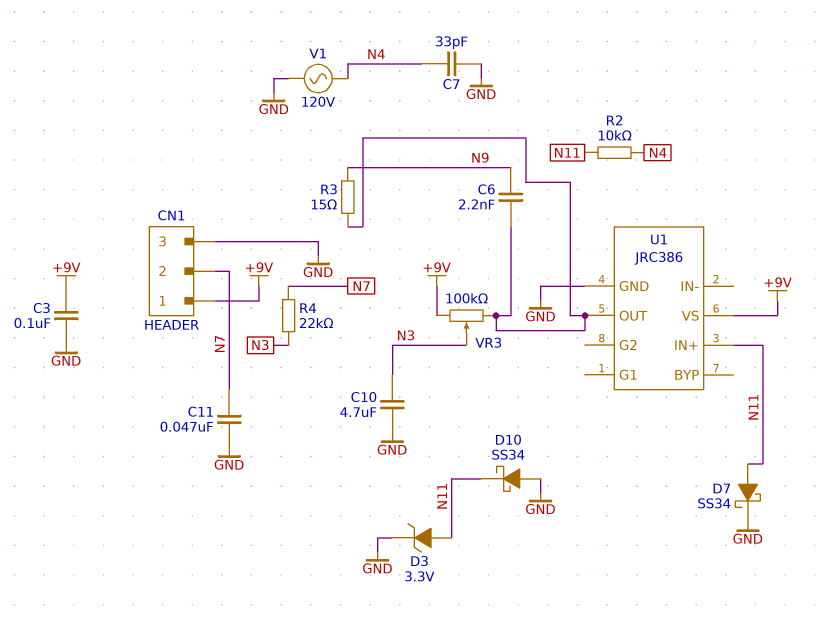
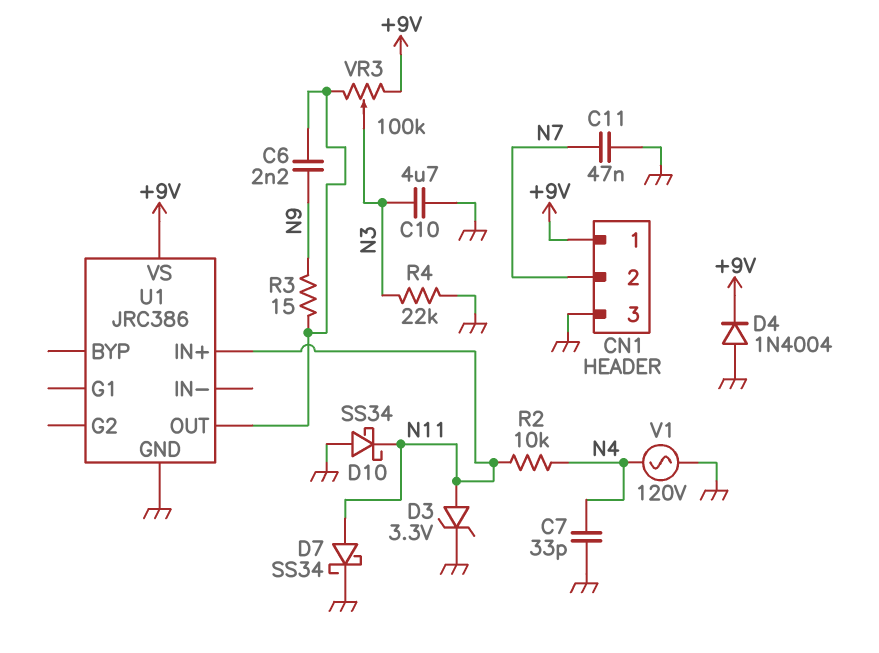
C3: 100nF (+9V, GND) -> none
D4: none -> diode 1N4004 (A GND, K +9V)
R4: 22k (N3, N7) -> 22k (GND, N3)

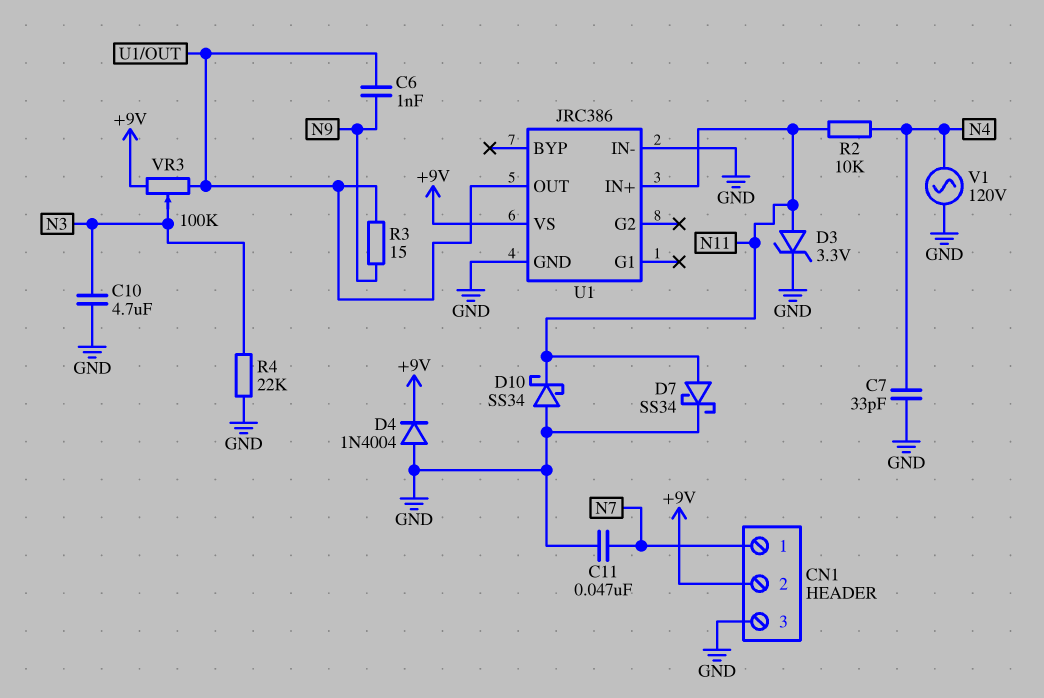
C6: 2.2nF (N9, U1/OUT) -> 1nF (N9, U1/OUT)
CN1 pin 1: +9V -> N7
CN1 pin 2: N7 -> +9V
U1 pin IN-: none -> GND

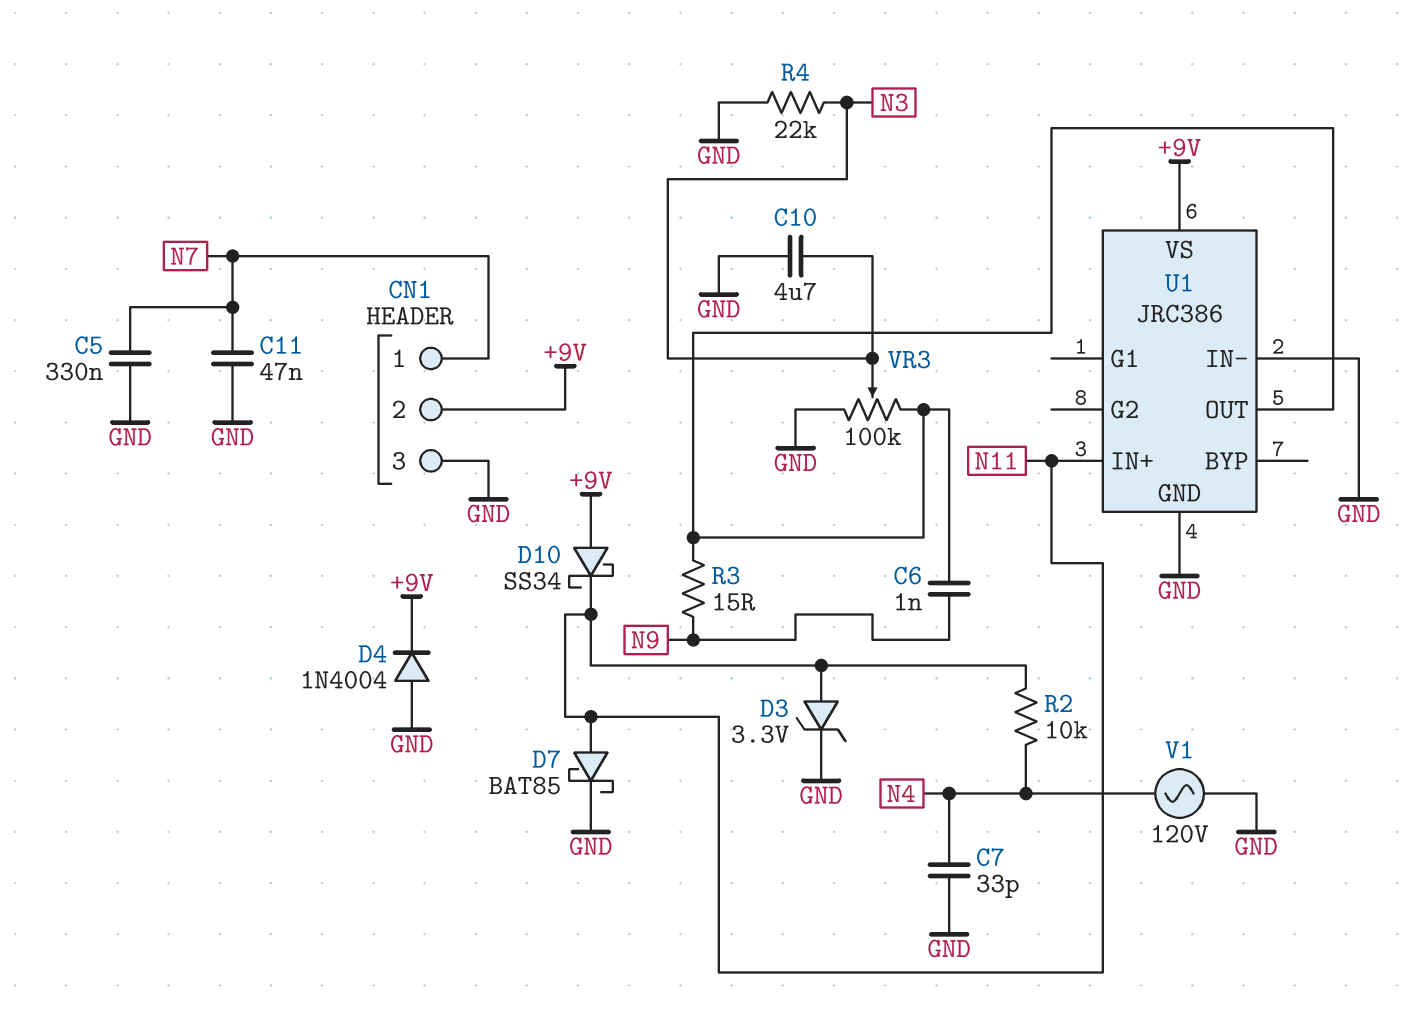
C5: none -> 330nF (GND, N7)
D7: schottky SS34 (A N11, K GND) -> schottky BAT85 (A N11, K GND)
D10: schottky SS34 (A GND, K N11) -> schottky SS34 (A +9V, K N11)
VR3: 100k (+9V, U1/OUT, wiper N3) -> 100k (GND, U1/OUT, wiper N3)

